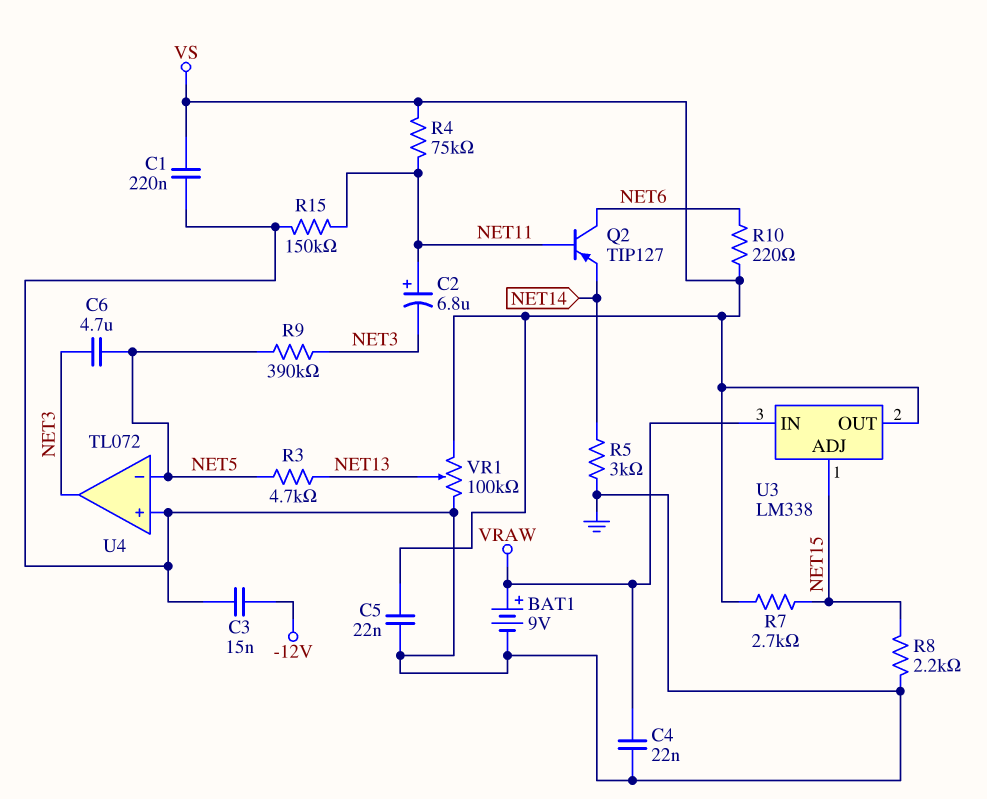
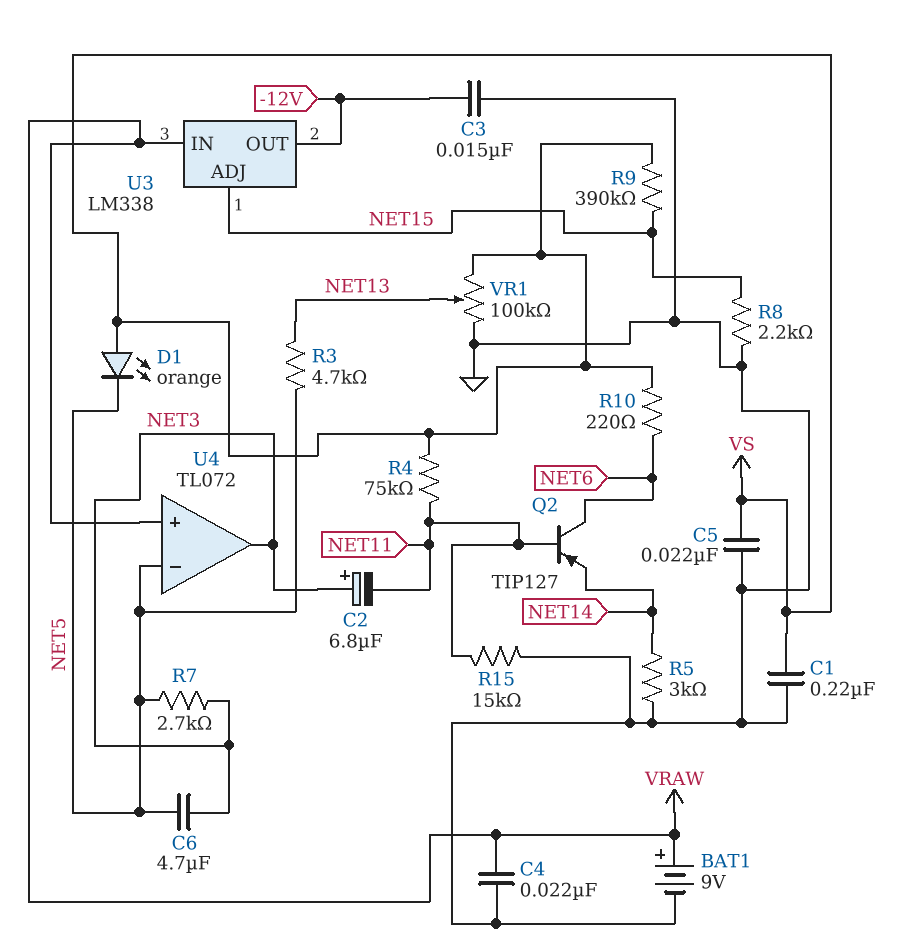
C2: 6.8uF (plus NET11, minus NET3) -> 6.8uF (plus NET3, minus NET11)
D1: none -> LED orange (A VS, K NET5)
R7: 2.7k (NET15, VS) -> 2.7k (NET3, NET5)
R9: 390k (NET3, NET5) -> 390k (NET15, VS)
R15: 150k (GND, NET11) -> 15k (GND, NET11)
U3 pin OUT: VS -> -12V
U4 pin in+: GND -> VRAW

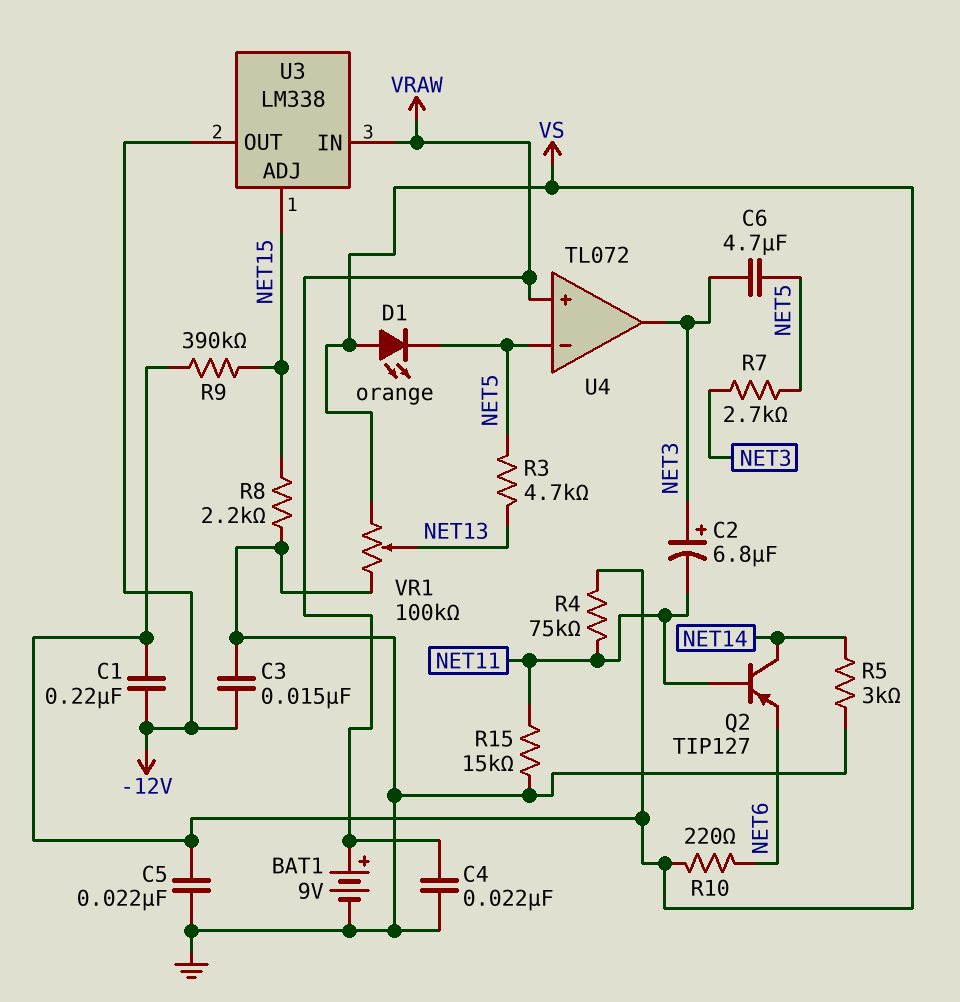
C1: 220nF (GND, VS) -> 220nF (-12V, VS)
Q2: PNP TIP127 (B NET11, C NET6, E NET14) -> PNP TIP127 (B NET11, C NET14, E NET6)

